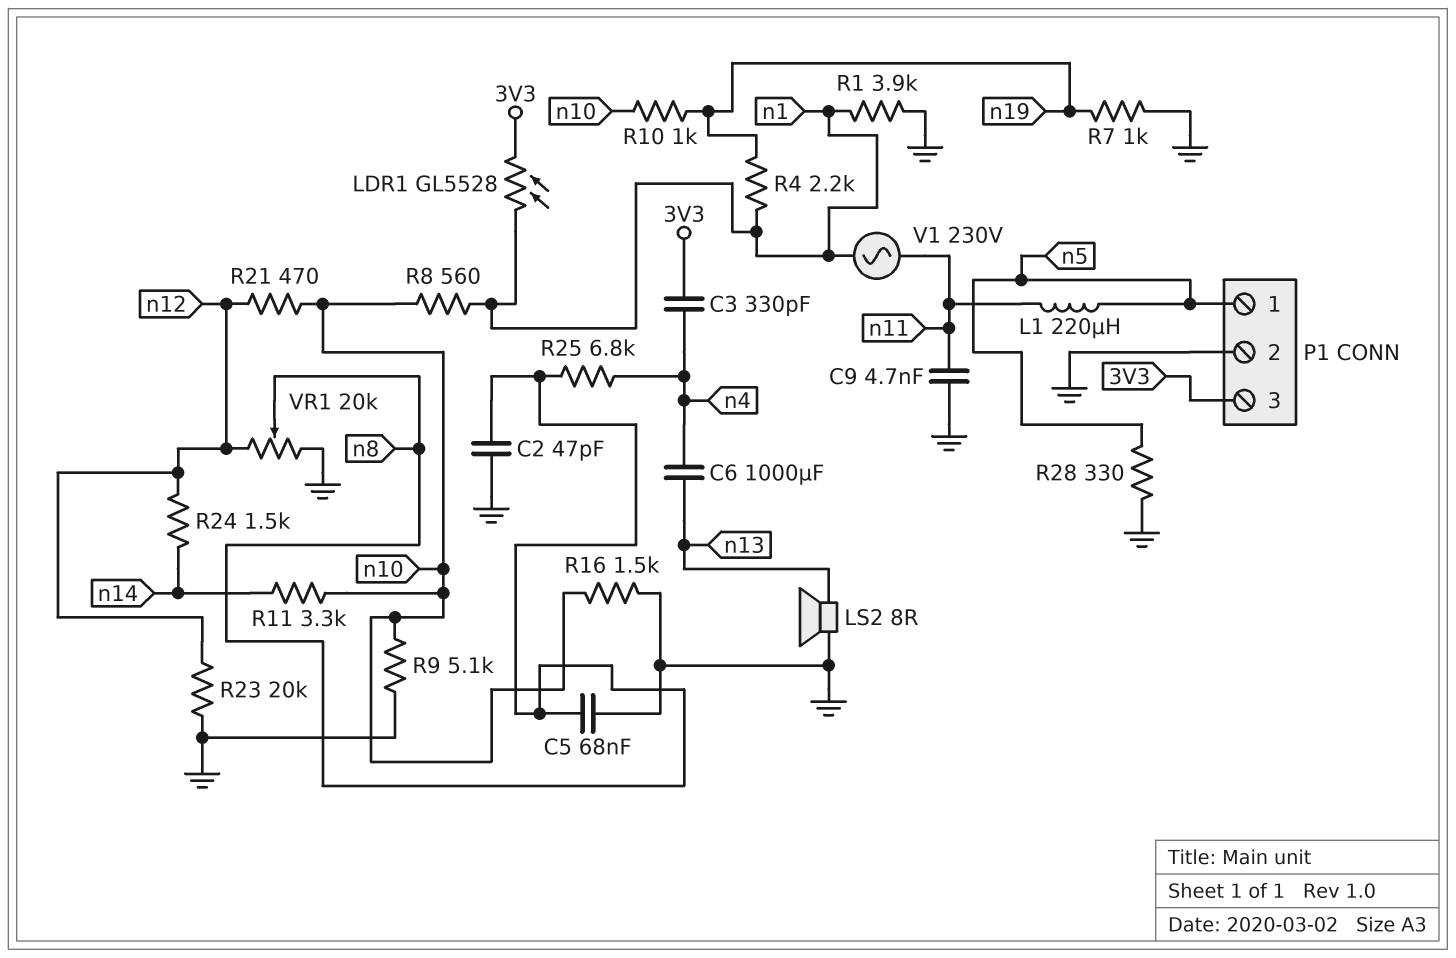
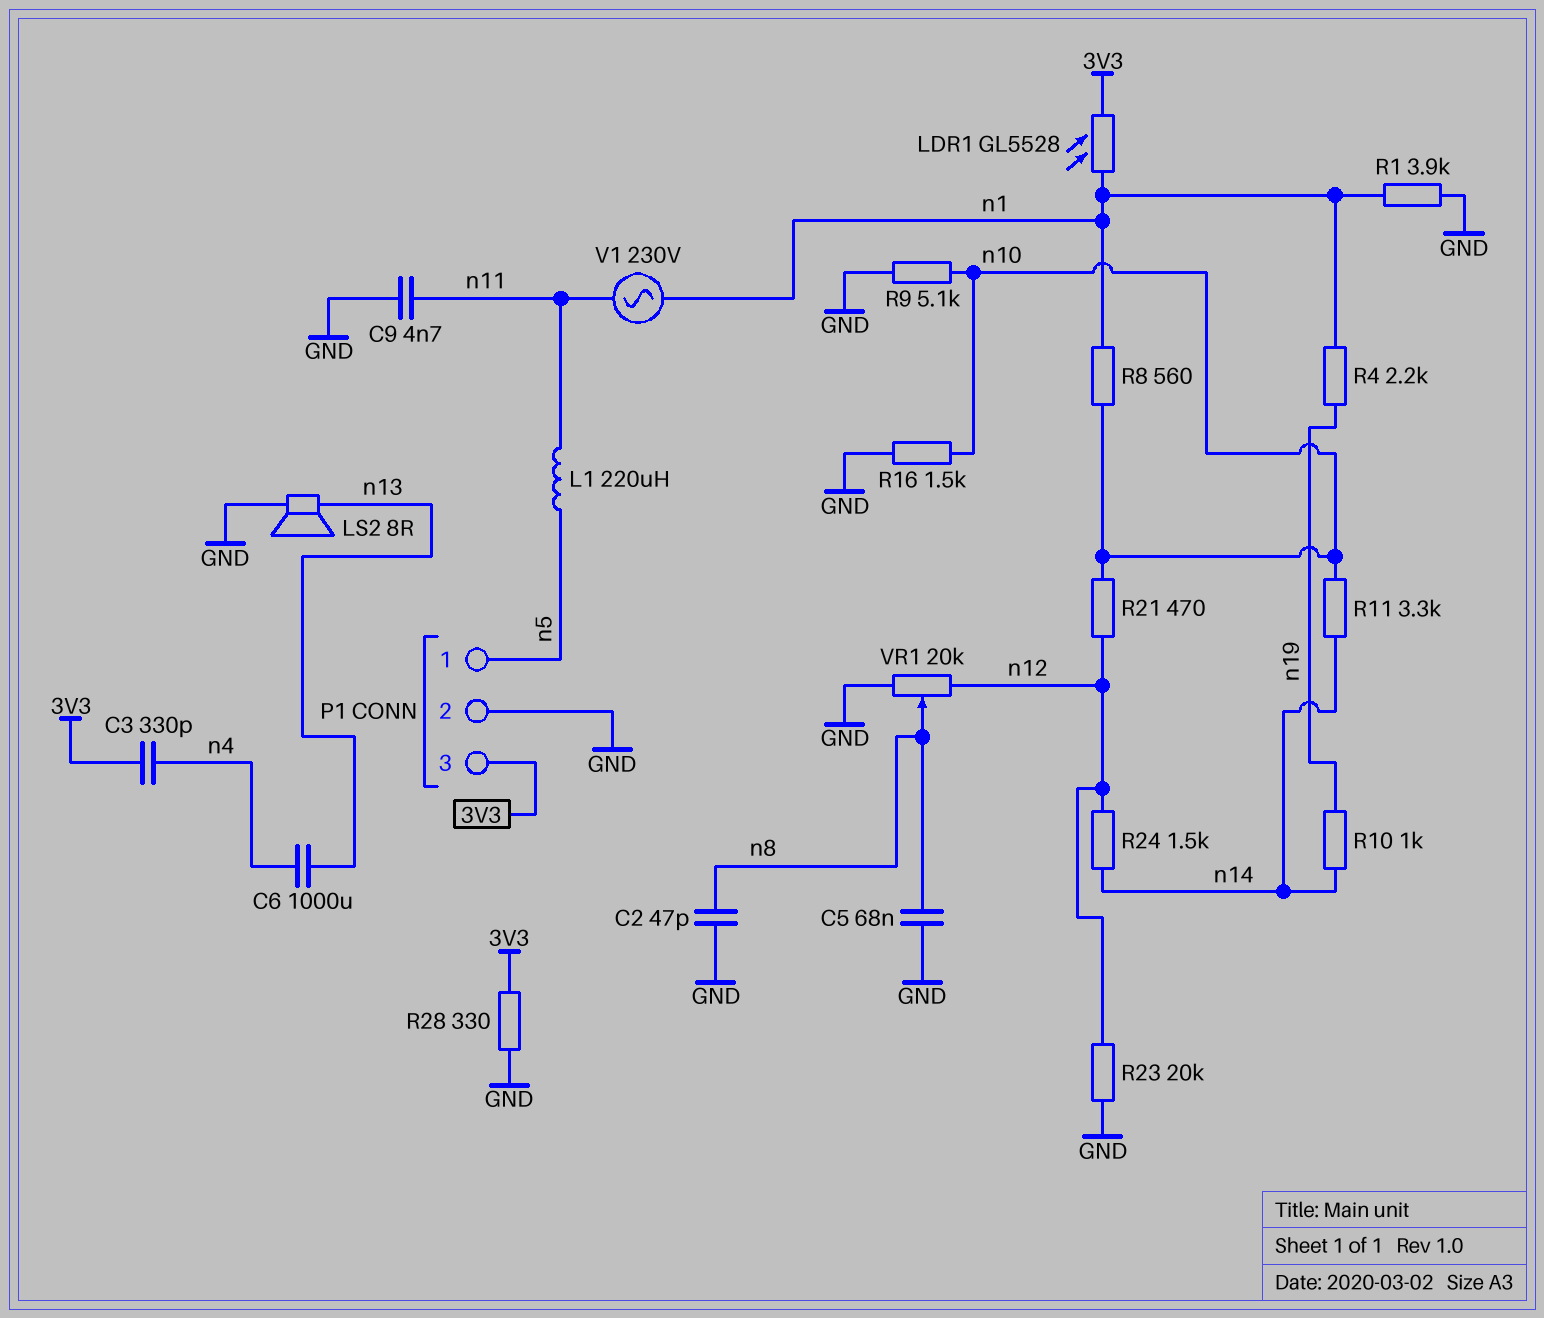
R7: 1k (GND, n19) -> none
R10: 1k (n10, n19) -> 1k (n14, n19)
R25: 6.8k (n4, n8) -> none
R28: 330 (GND, n5) -> 330 (3V3, GND)

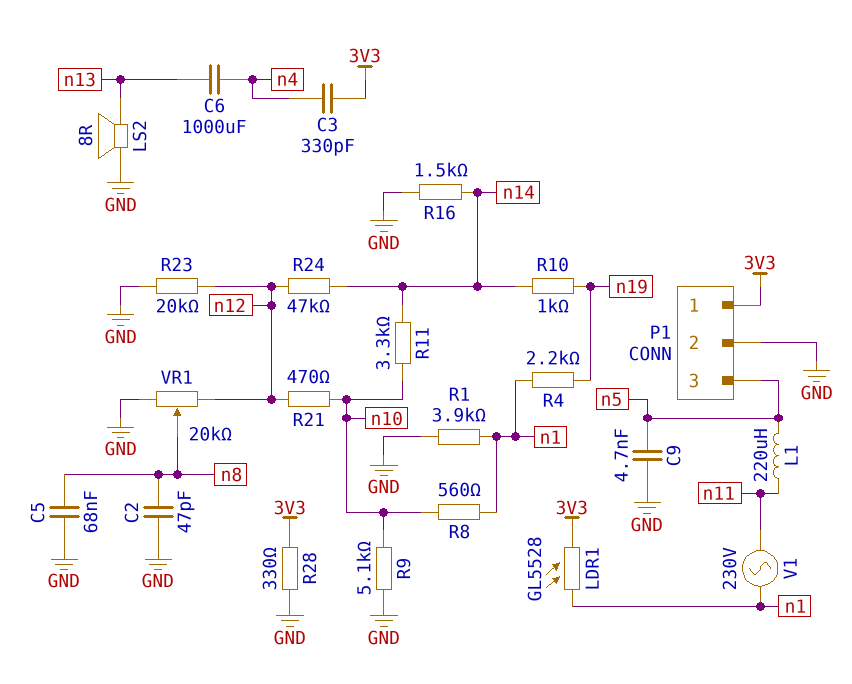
C9: 4.7nF (GND, n11) -> 4.7nF (GND, n5)
P1 pin 1: n5 -> 3V3
P1 pin 3: 3V3 -> n5
R16: 1.5k (GND, n10) -> 1.5k (GND, n14)
R24: 1.5k (n12, n14) -> 47k (n12, n14)

